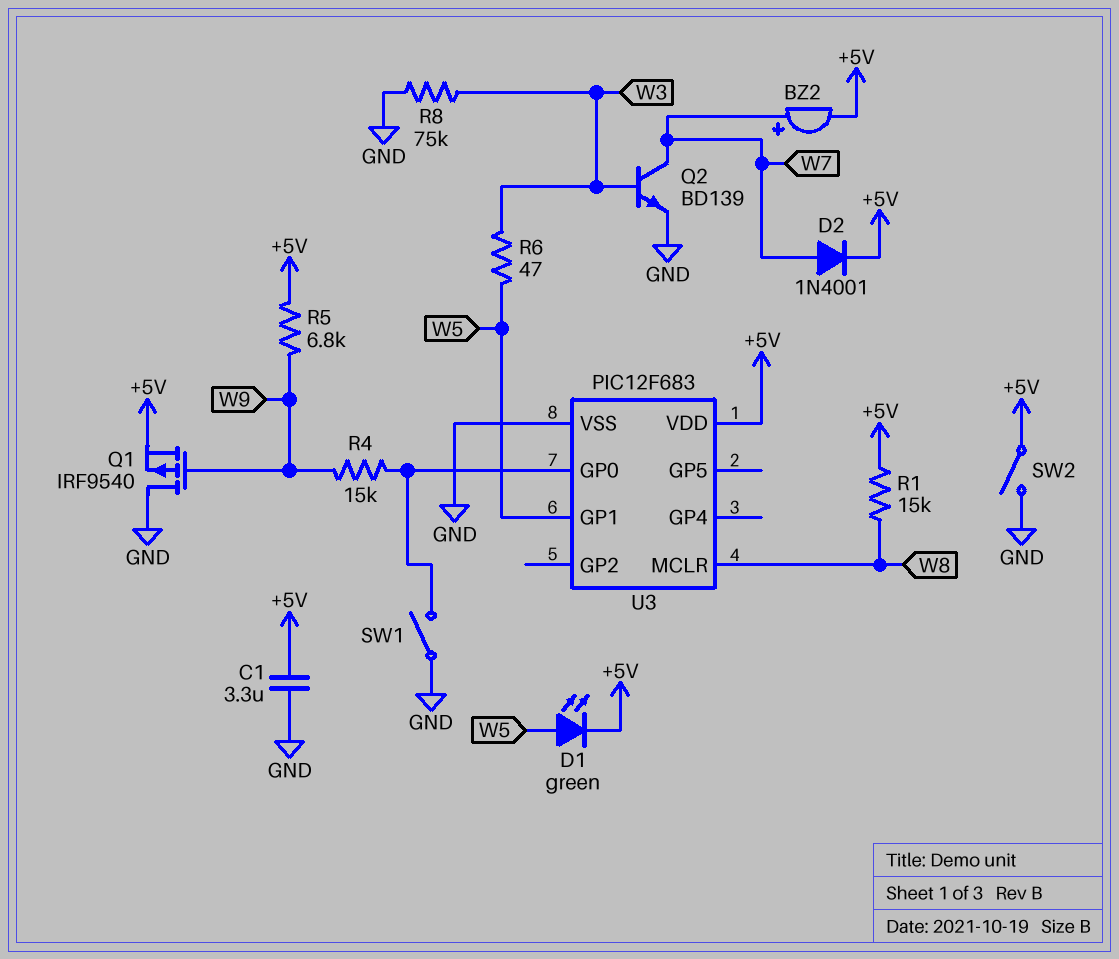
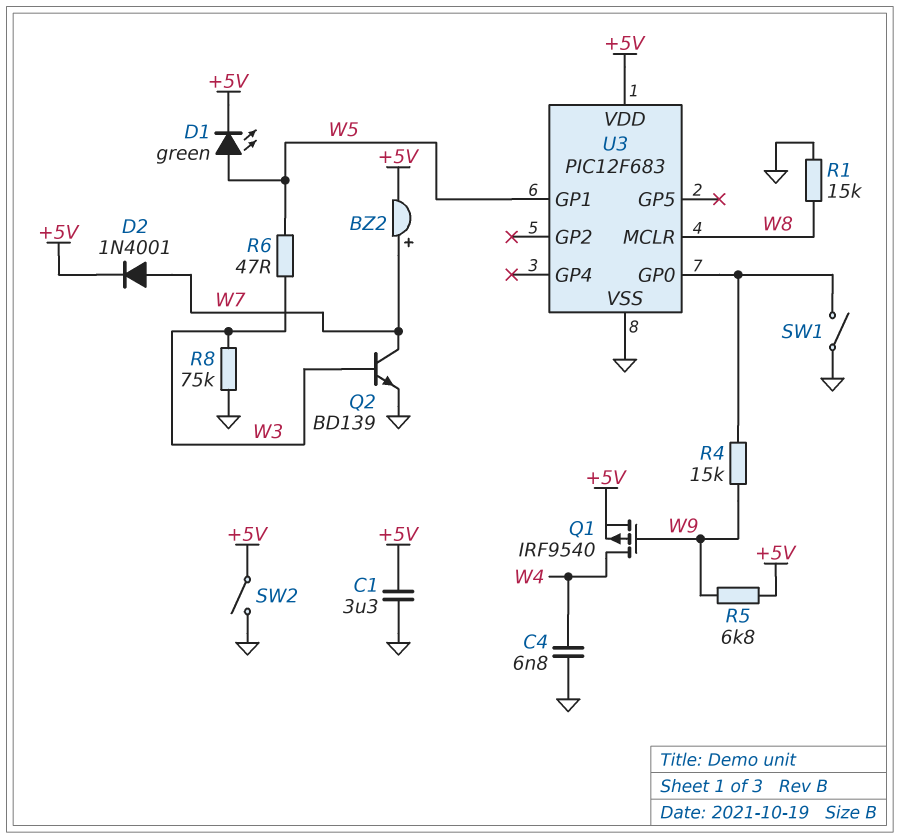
C4: none -> 6.8nF (GND, W4)
Q1: PMOS IRF9540 (G W9, D GND, S +5V) -> PMOS IRF9540 (G W9, D W4, S +5V)
R1: 15k (+5V, W8) -> 15k (GND, W8)

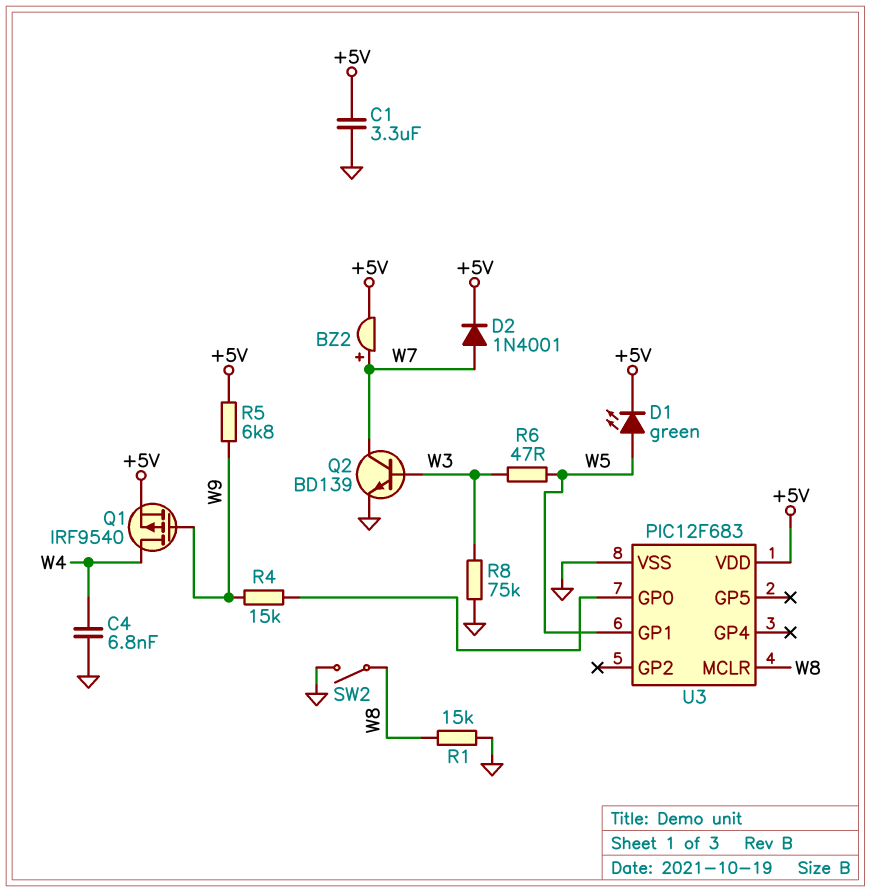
SW1: switch (GND, U3/GP0) -> none
SW2: switch (+5V, GND) -> switch (GND, W8)

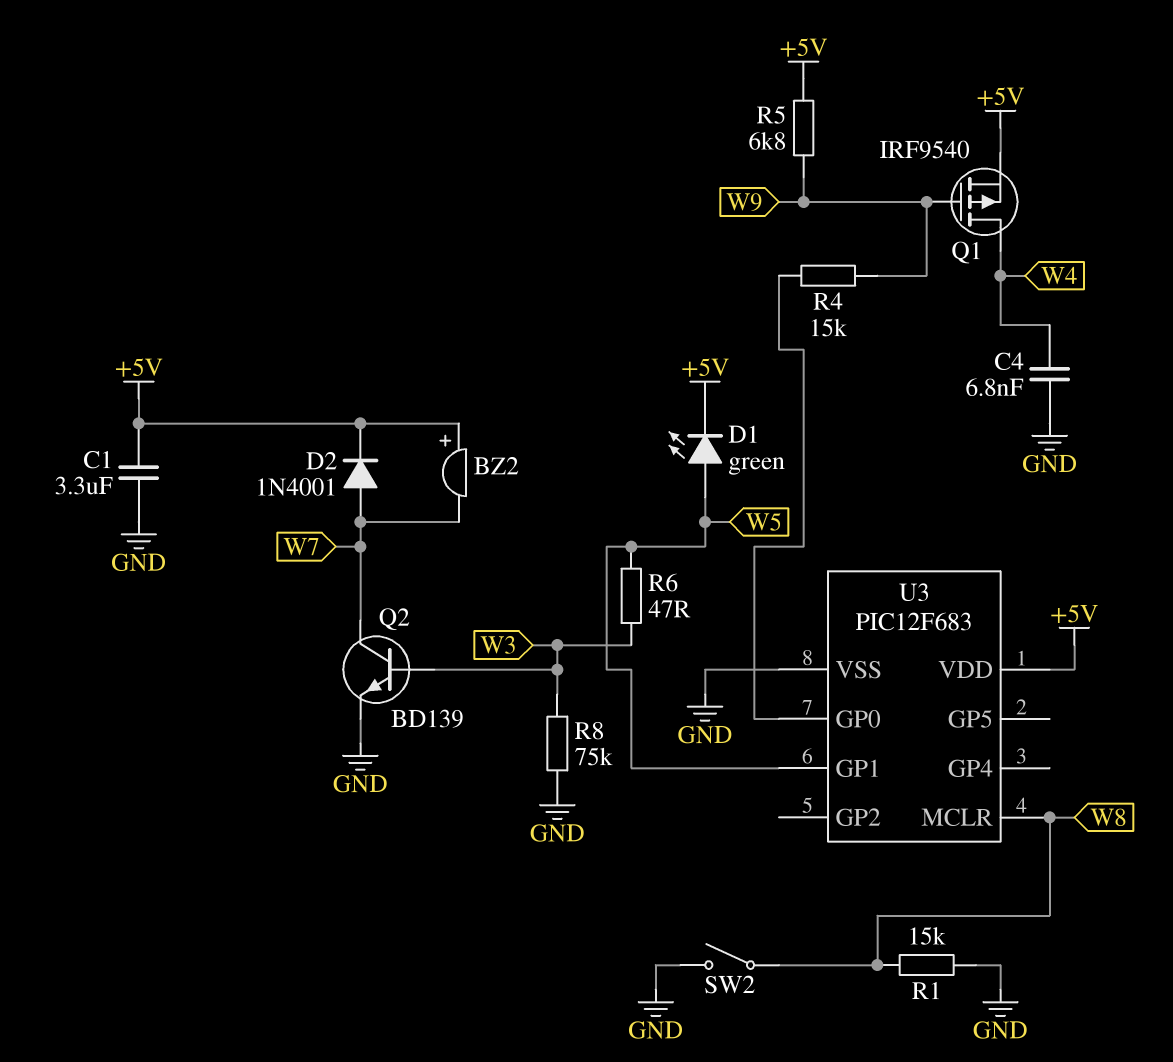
BZ2: buzzer (plus W7, minus +5V) -> buzzer (plus +5V, minus W7)

